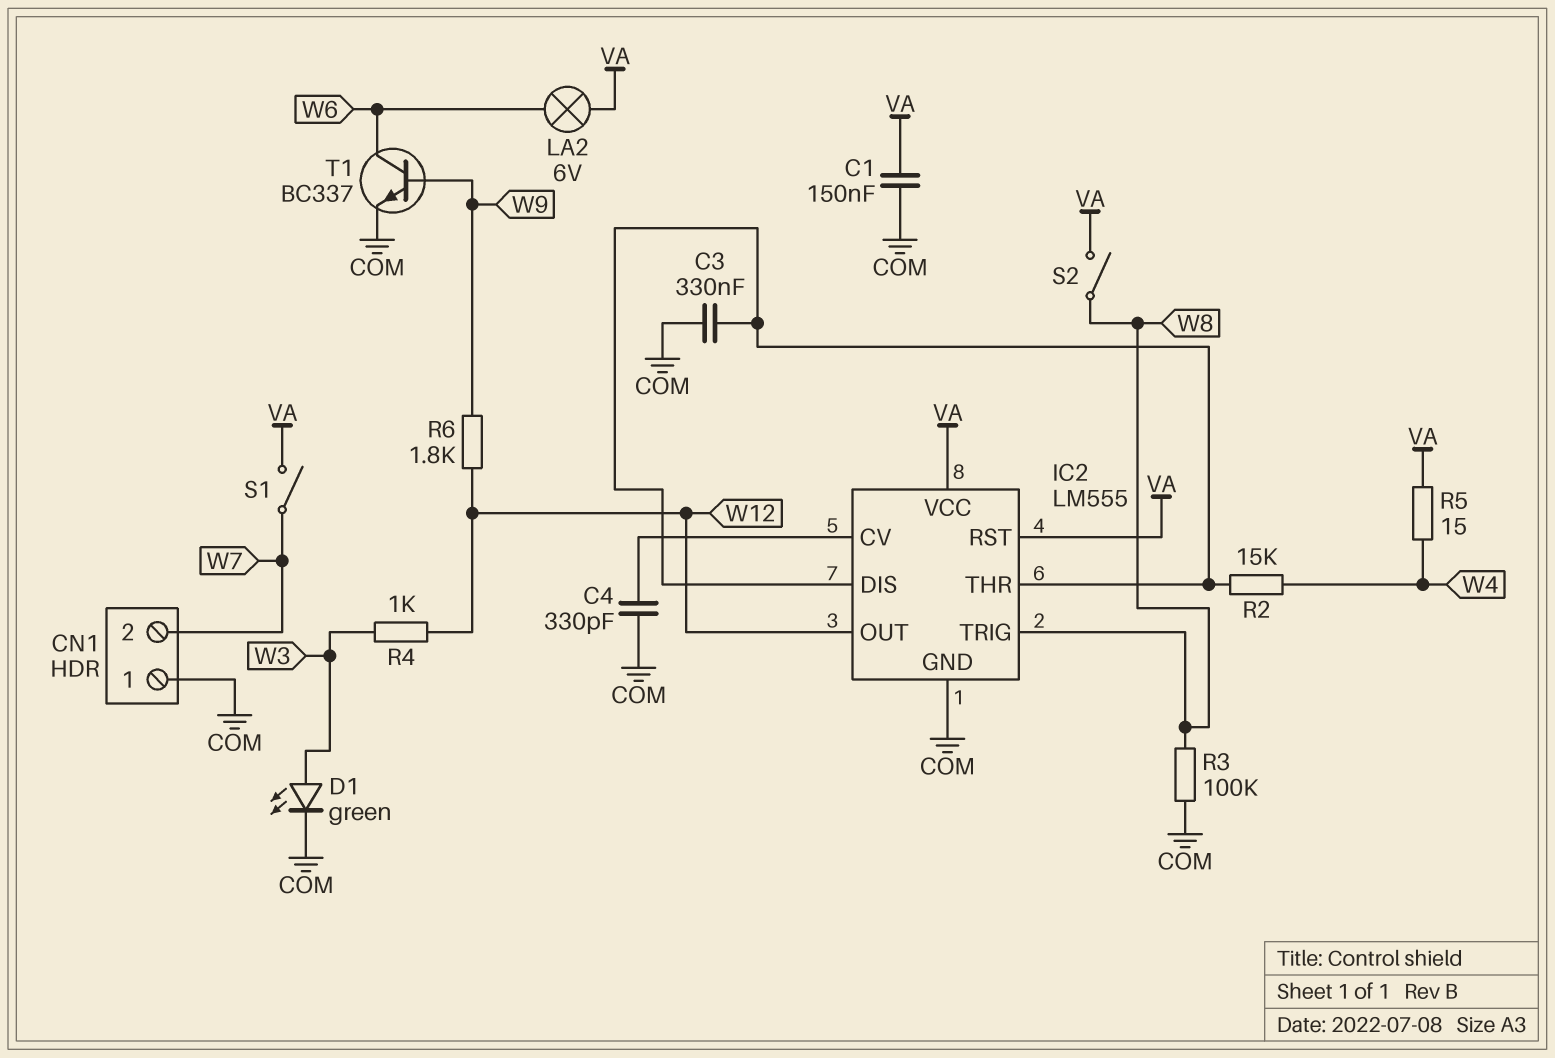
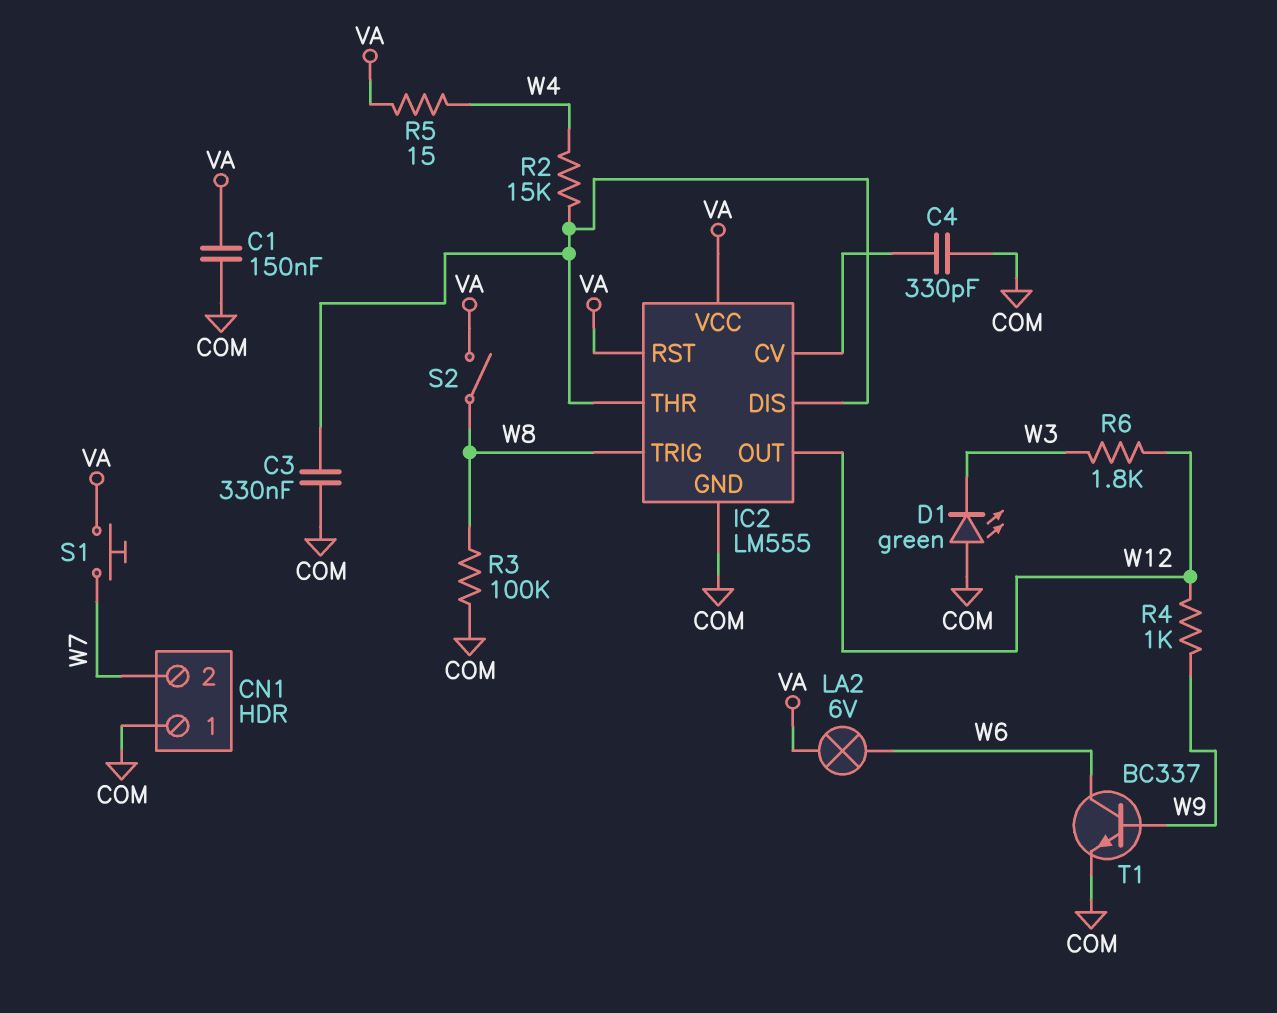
D1: LED green (A W3, K COM) -> LED green (A COM, K W3)
R4: 1k (W3, W12) -> 1k (W9, W12)
R6: 1.8k (W9, W12) -> 1.8k (W3, W12)
S1: switch (VA, W7) -> button (VA, W7)

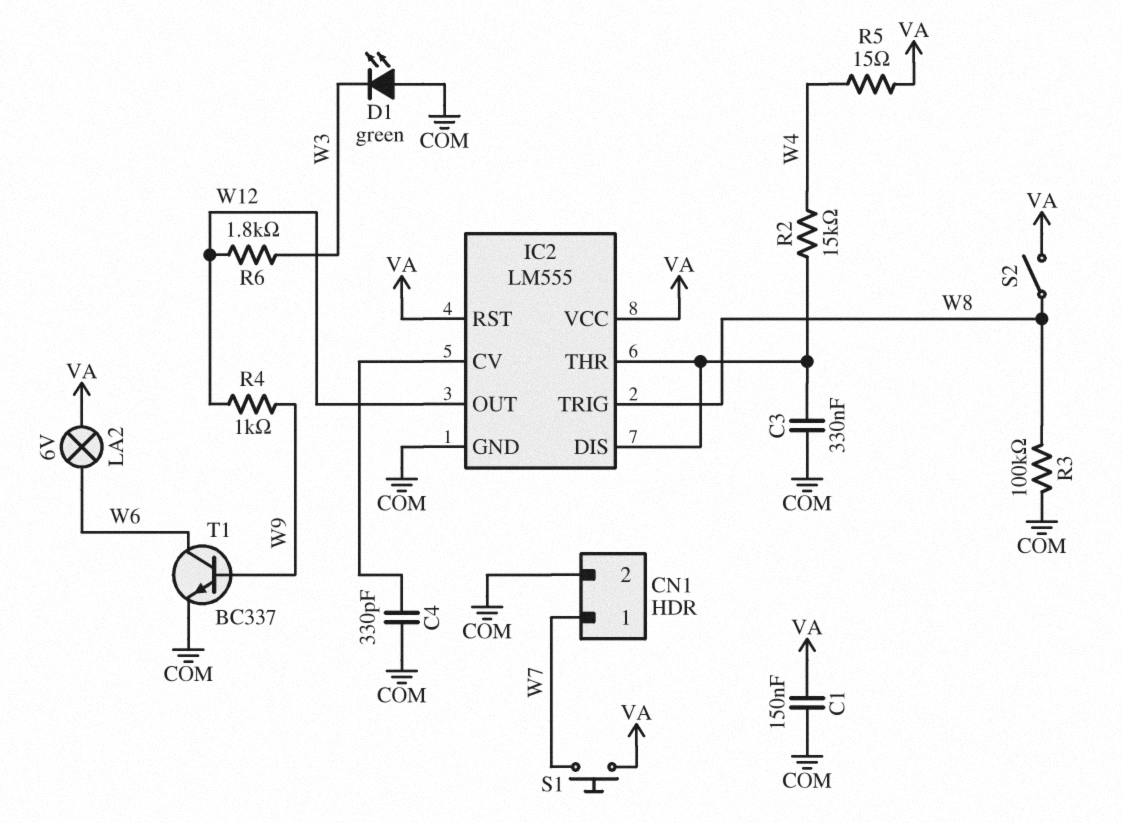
CN1 pin 1: COM -> W7
CN1 pin 2: W7 -> COM

